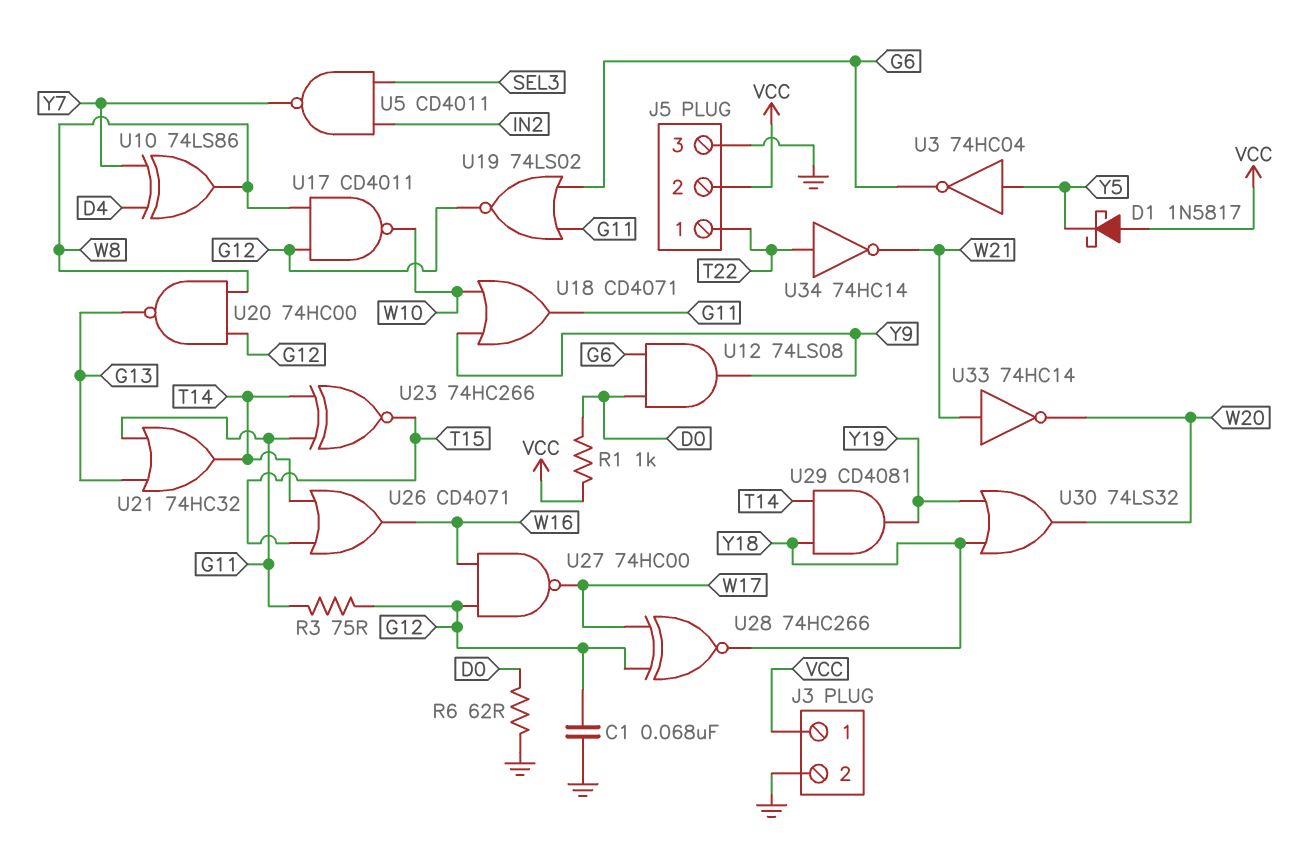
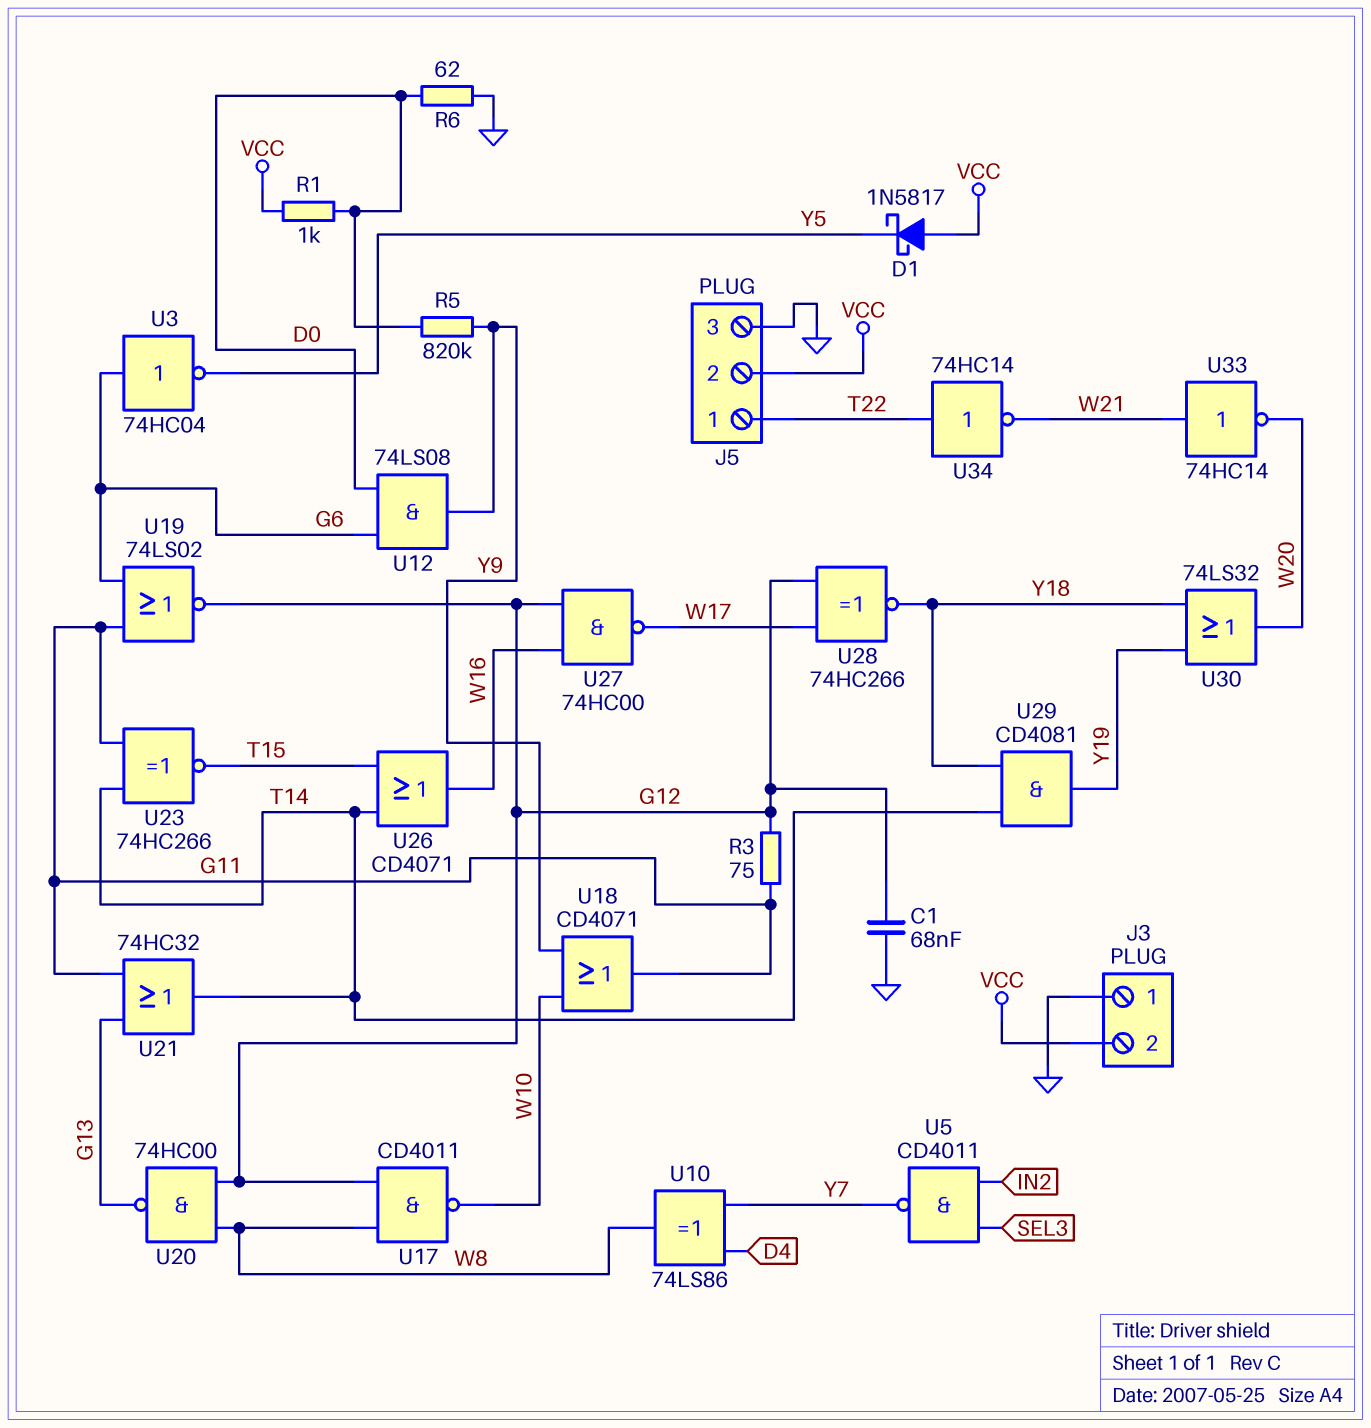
J3 pin 1: VCC -> GND
J3 pin 2: GND -> VCC
R5: none -> 820k (D0, Y9)
U3: NOT 74HC04 (in Y5, out G6) -> NOT 74HC04 (in G6, out Y5)

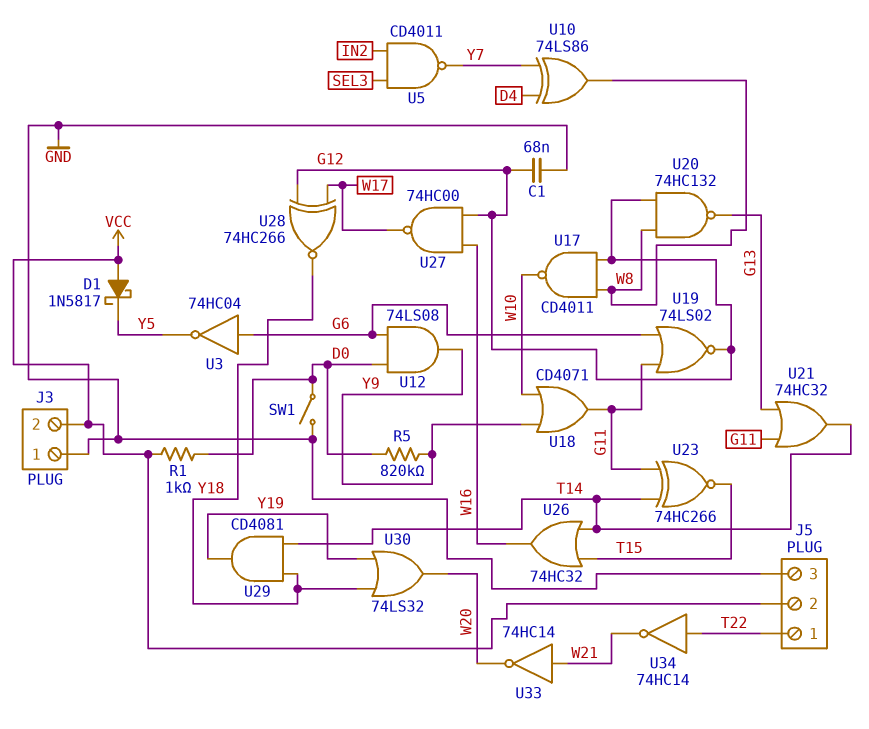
R3: 75 (G11, G12) -> none
R6: 62 (D0, GND) -> none
SW1: none -> switch (D0, GND)
U20: NAND 74HC00 (in G12, in W8, out G13) -> NAND 74HC132 (in G12, in W8, out G13)
U26: OR CD4071 (in T14, in T15, out W16) -> OR 74HC32 (in T14, in T15, out W16)

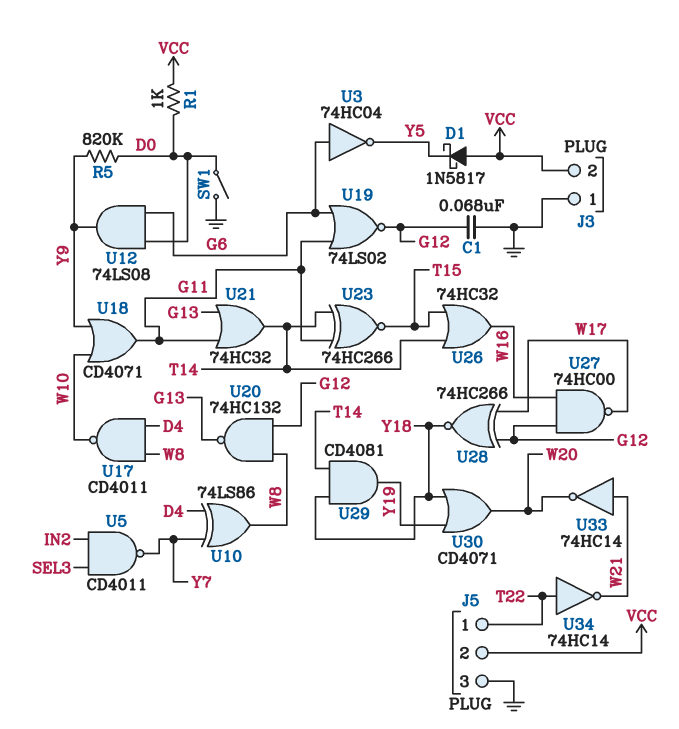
U17: NAND CD4011 (in G12, in W8, out W10) -> NAND CD4011 (in D4, in W8, out W10)
U30: OR 74LS32 (in Y18, in Y19, out W20) -> OR CD4071 (in Y18, in Y19, out W20)

